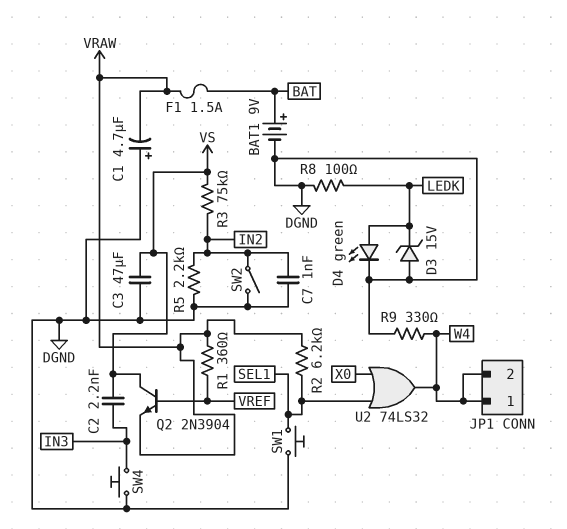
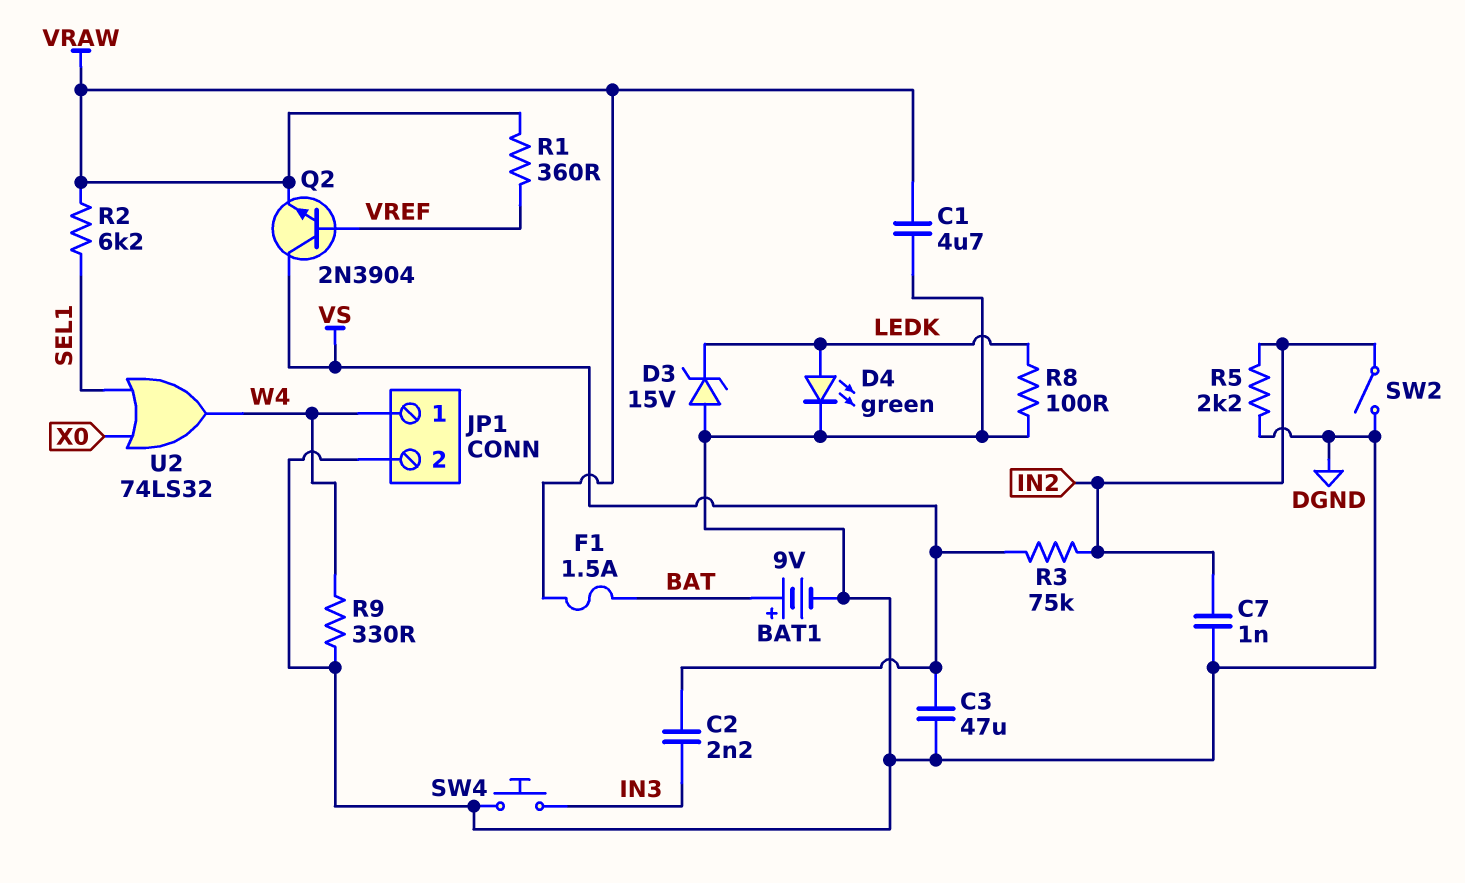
C1: 4.7uF (plus DGND, minus VRAW) -> 4.7uF (DGND, VRAW)
JP1 pin 2: W4 -> DGND
SW1: button (DGND, SEL1) -> none

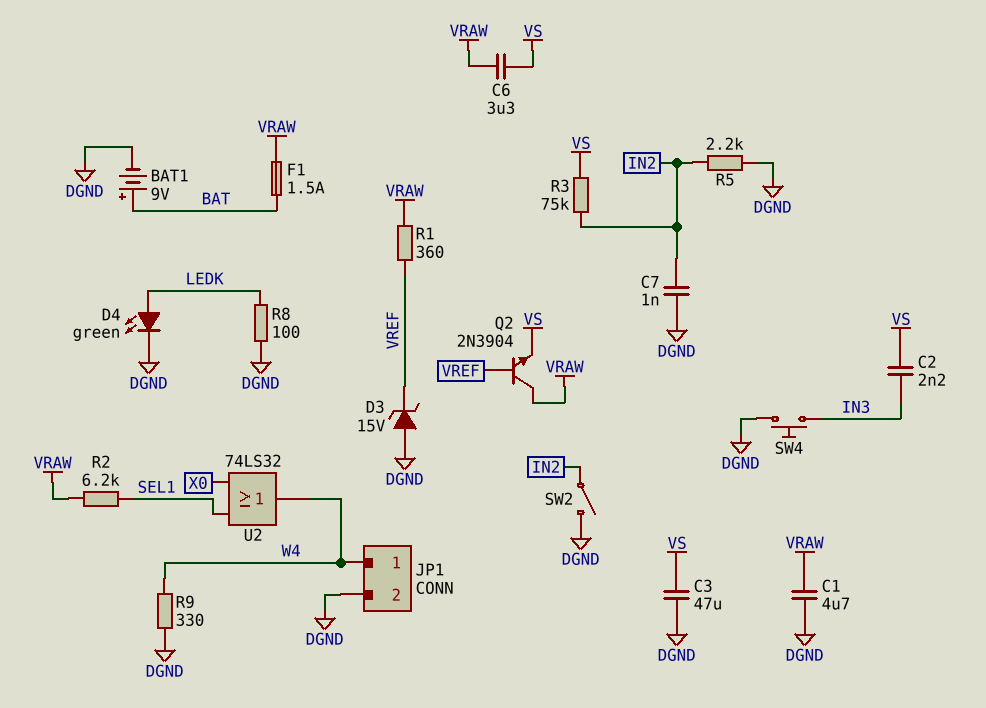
C6: none -> 3.3uF (VRAW, VS)
D3: zener 15V (A DGND, K LEDK) -> zener 15V (A DGND, K VREF)
Q2: NPN 2N3904 (B VREF, C VS, E VRAW) -> NPN 2N3904 (B VREF, C VRAW, E VS)

